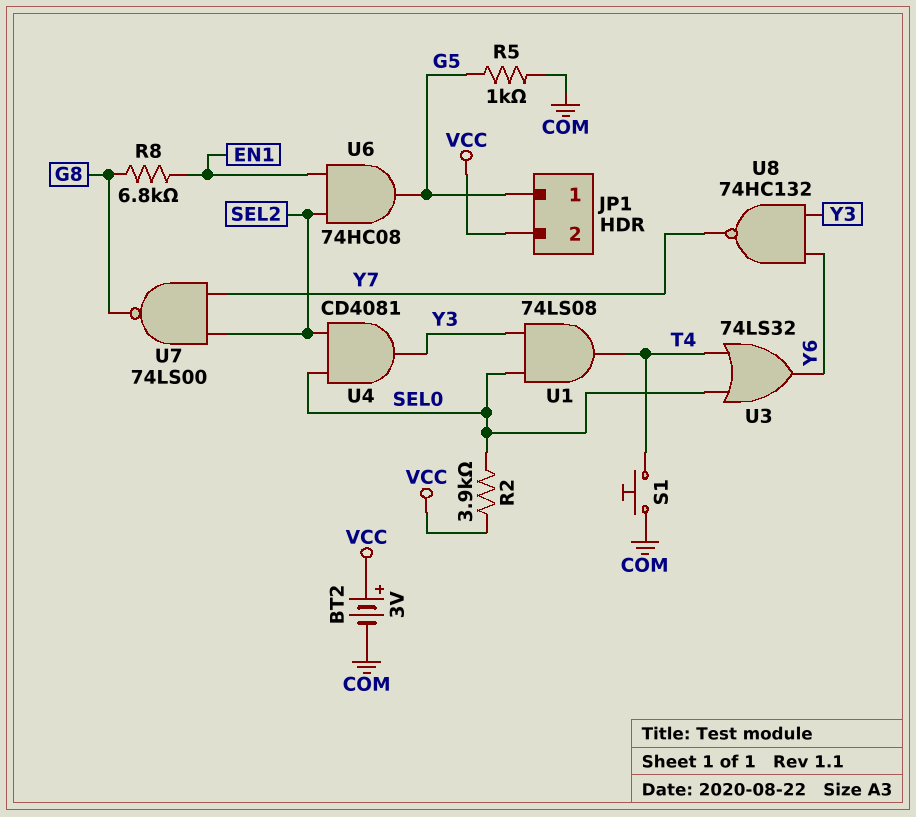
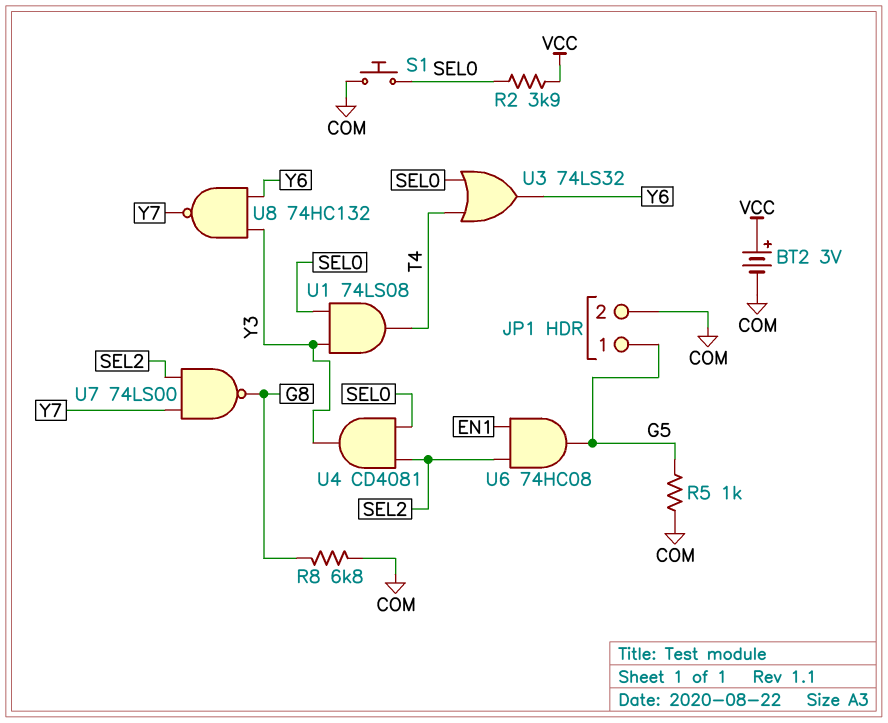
JP1 pin 2: VCC -> COM
R8: 6.8k (EN1, G8) -> 6.8k (COM, G8)
S1: button (COM, T4) -> button (COM, SEL0)

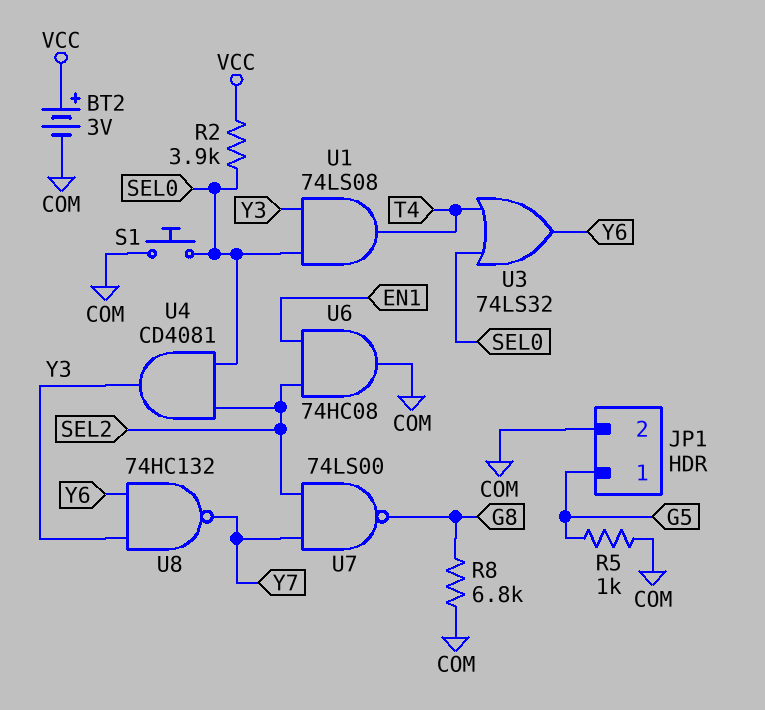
U6: AND 74HC08 (in EN1, in SEL2, out G5) -> AND 74HC08 (in EN1, in SEL2, out COM)

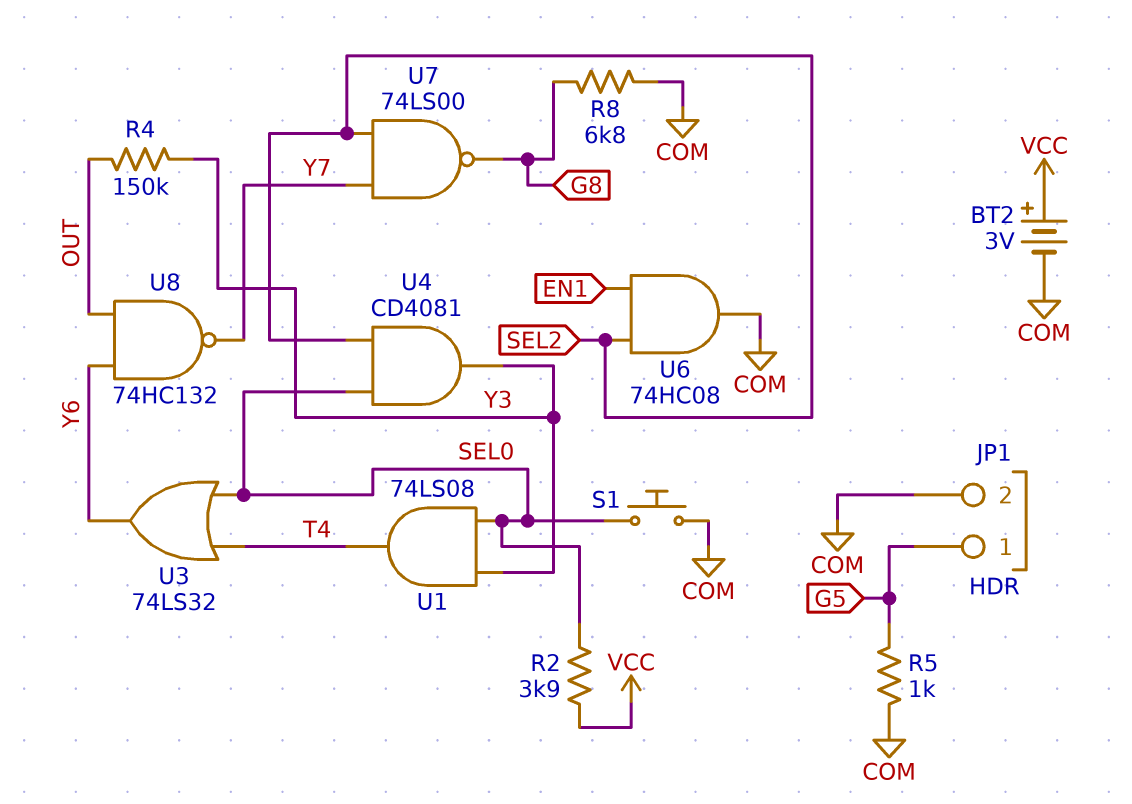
R4: none -> 150k (OUT, Y3)
U8: NAND 74HC132 (in Y3, in Y6, out Y7) -> NAND 74HC132 (in OUT, in Y6, out Y7)

